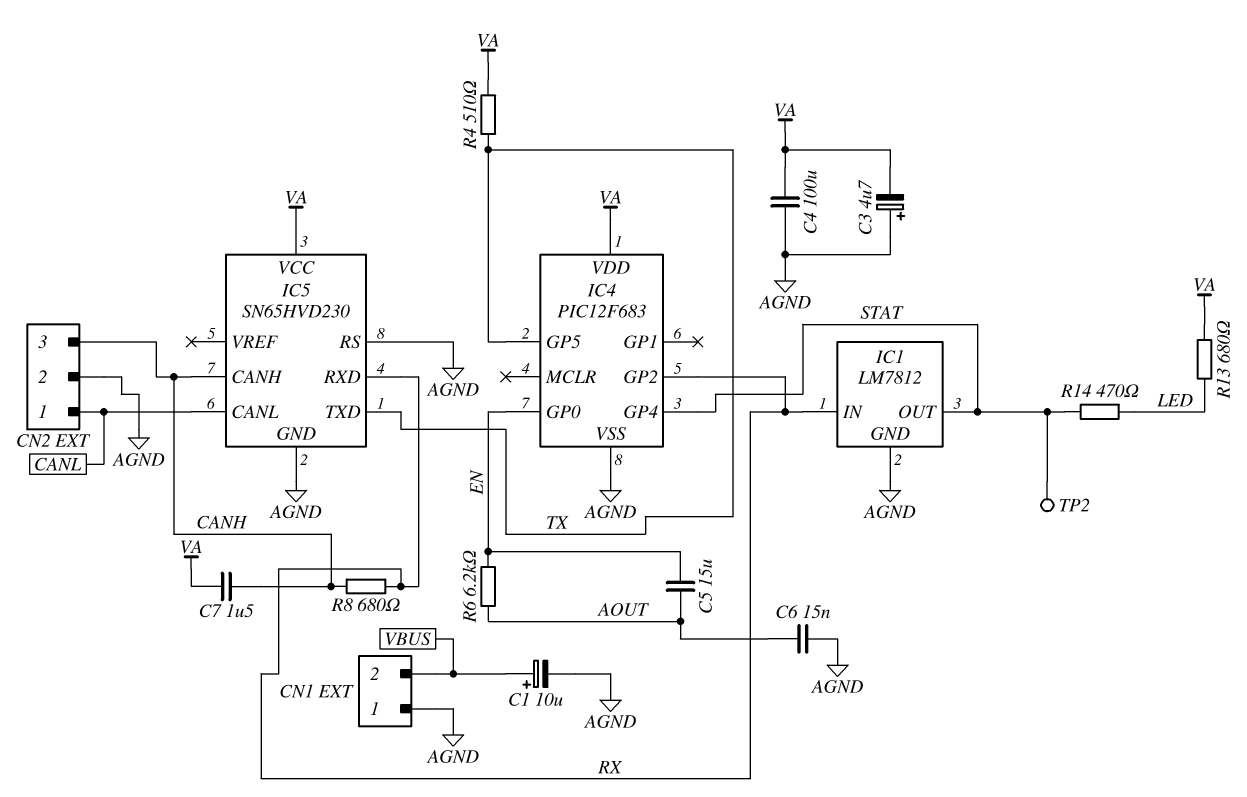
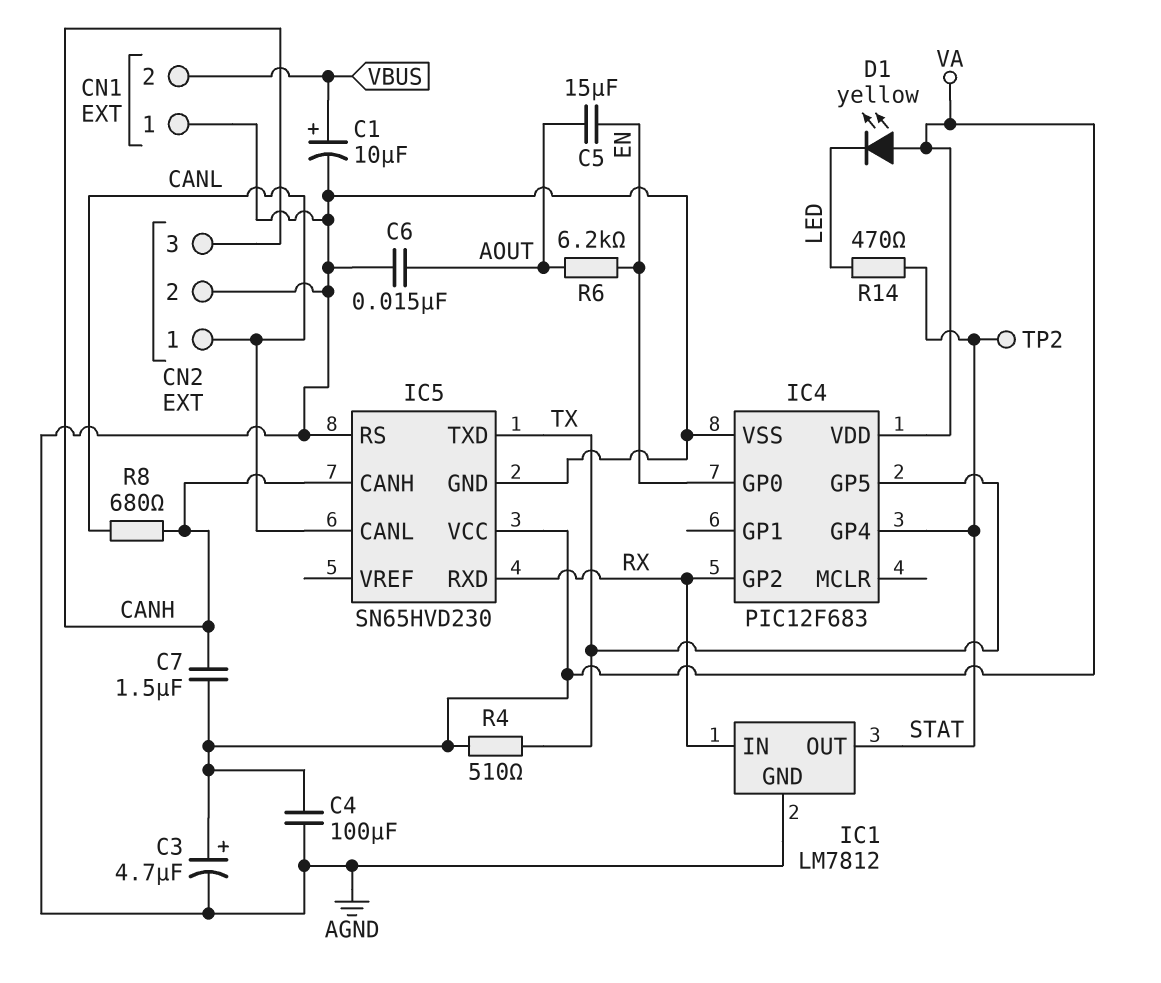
C3: 4.7uF (plus AGND, minus VA) -> 4.7uF (plus VA, minus AGND)
D1: none -> LED yellow (A VA, K LED)
R8: 680 (CANH, RX) -> 680 (CANH, CANL)
R13: 680 (LED, VA) -> none

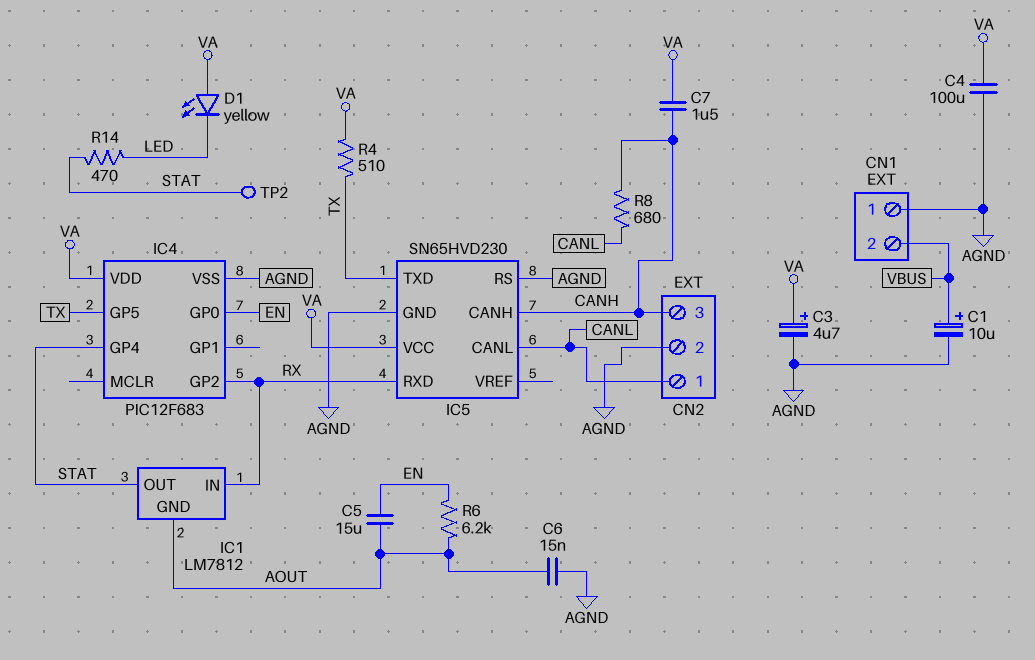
IC1 pin GND: AGND -> AOUT

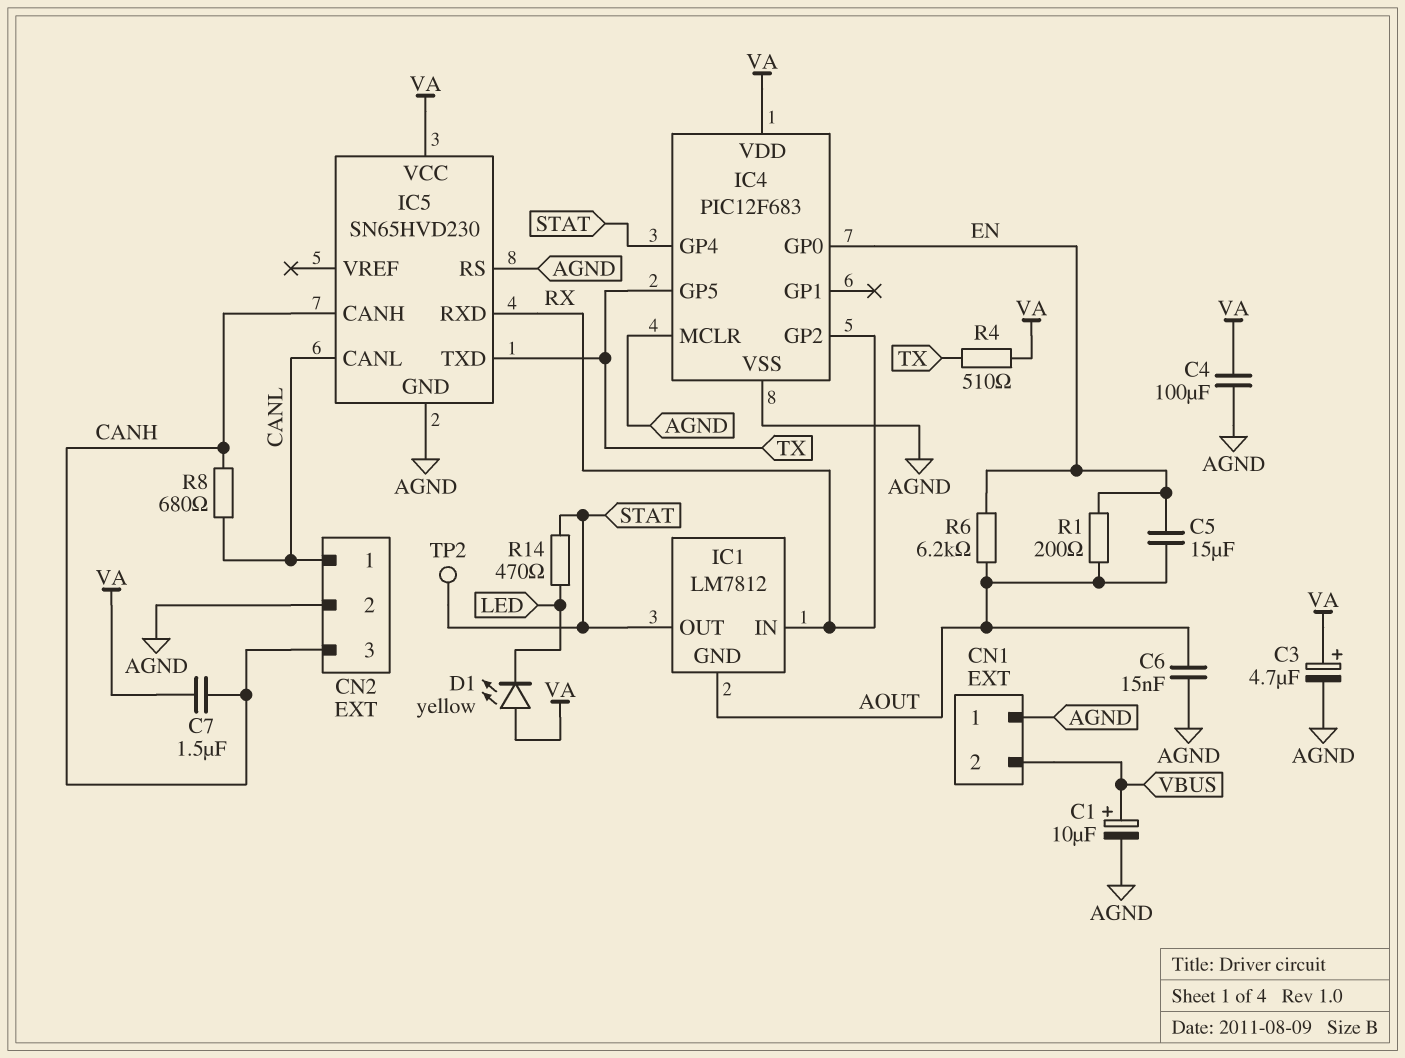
IC4 pin MCLR: none -> AGND
R1: none -> 200 (AOUT, EN)

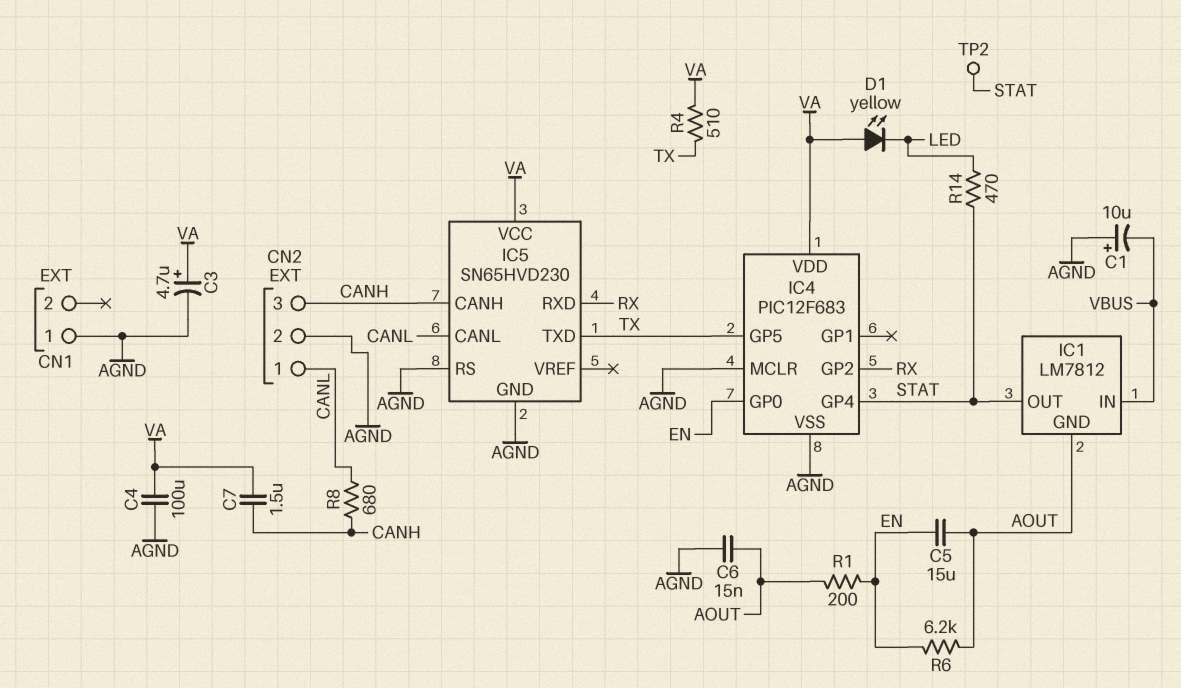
C1: 10uF (plus VBUS, minus AGND) -> 10uF (plus AGND, minus VBUS)
CN1 pin 2: VBUS -> none
IC1 pin IN: RX -> VBUS

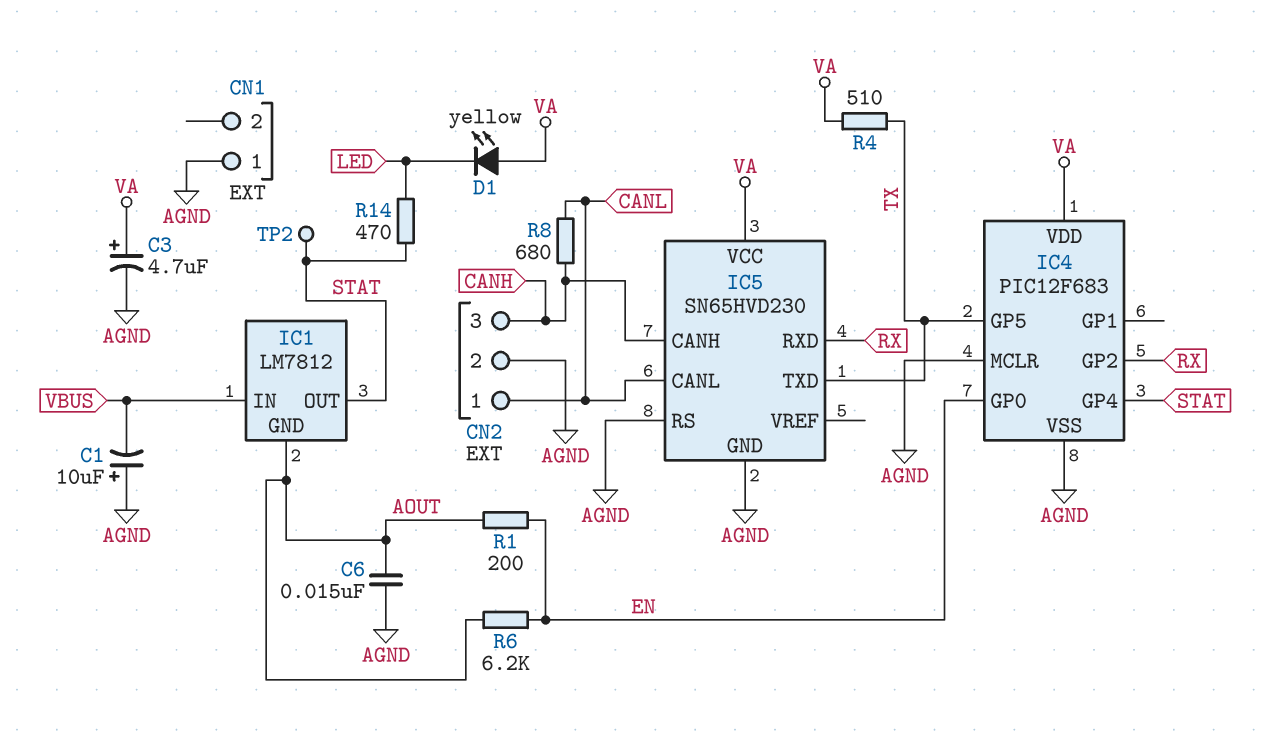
C4: 100uF (AGND, VA) -> none
C5: 15uF (AOUT, EN) -> none
C7: 1.5uF (CANH, VA) -> none

